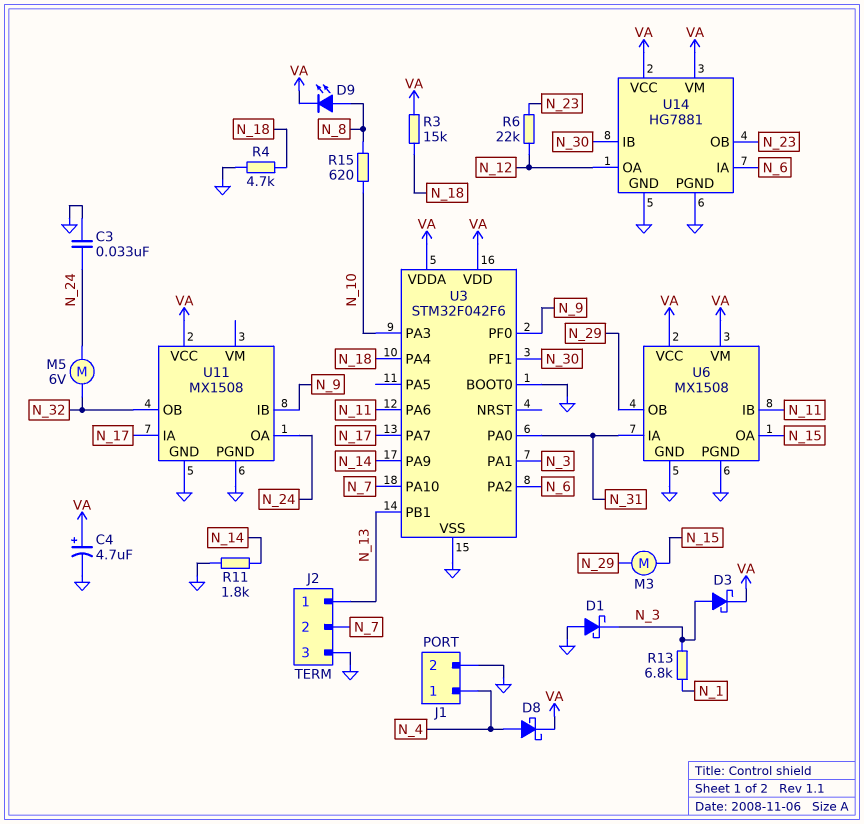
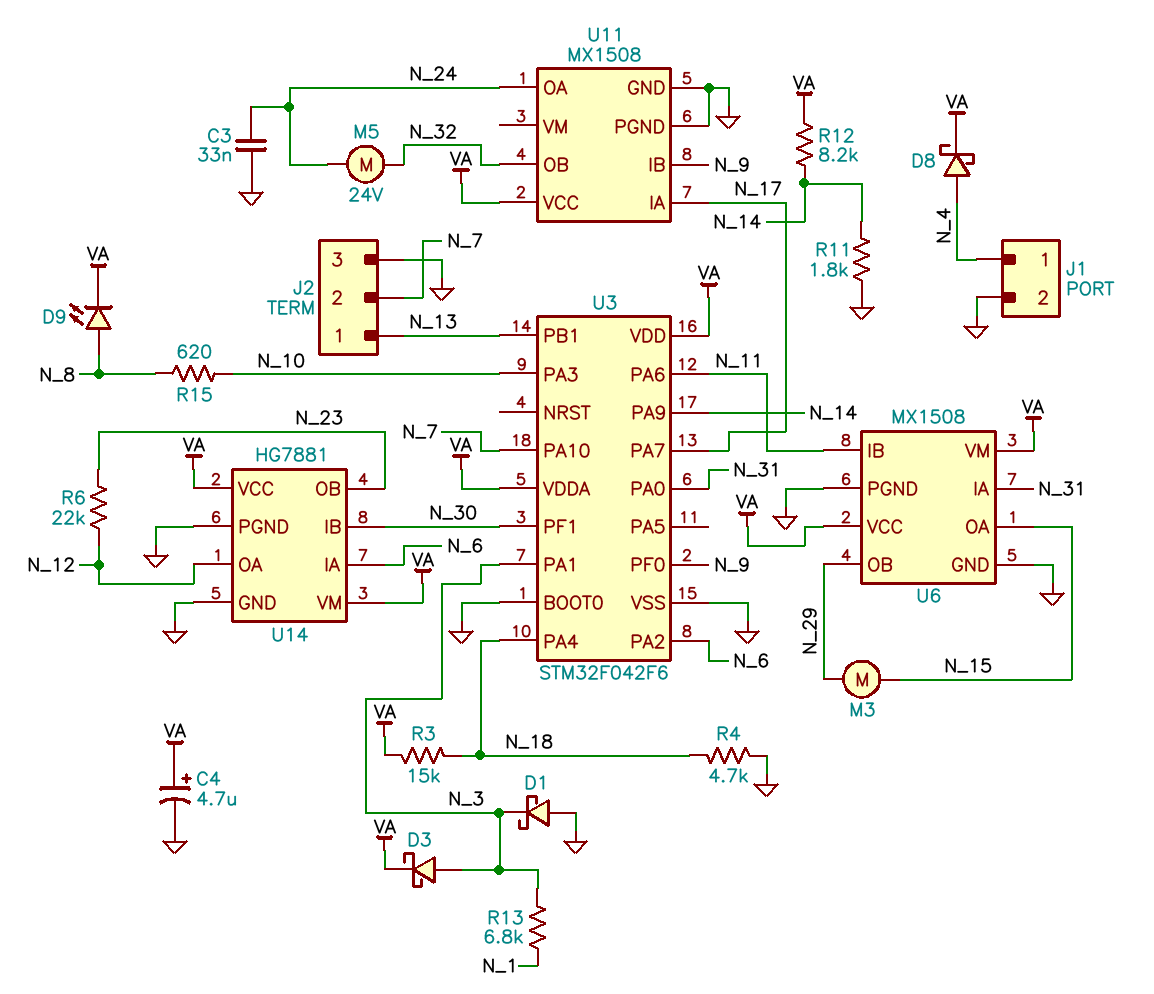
M5: motor 6V (N_24, N_32) -> motor 24V (N_24, N_32)
R12: none -> 8.2k (N_14, VA)

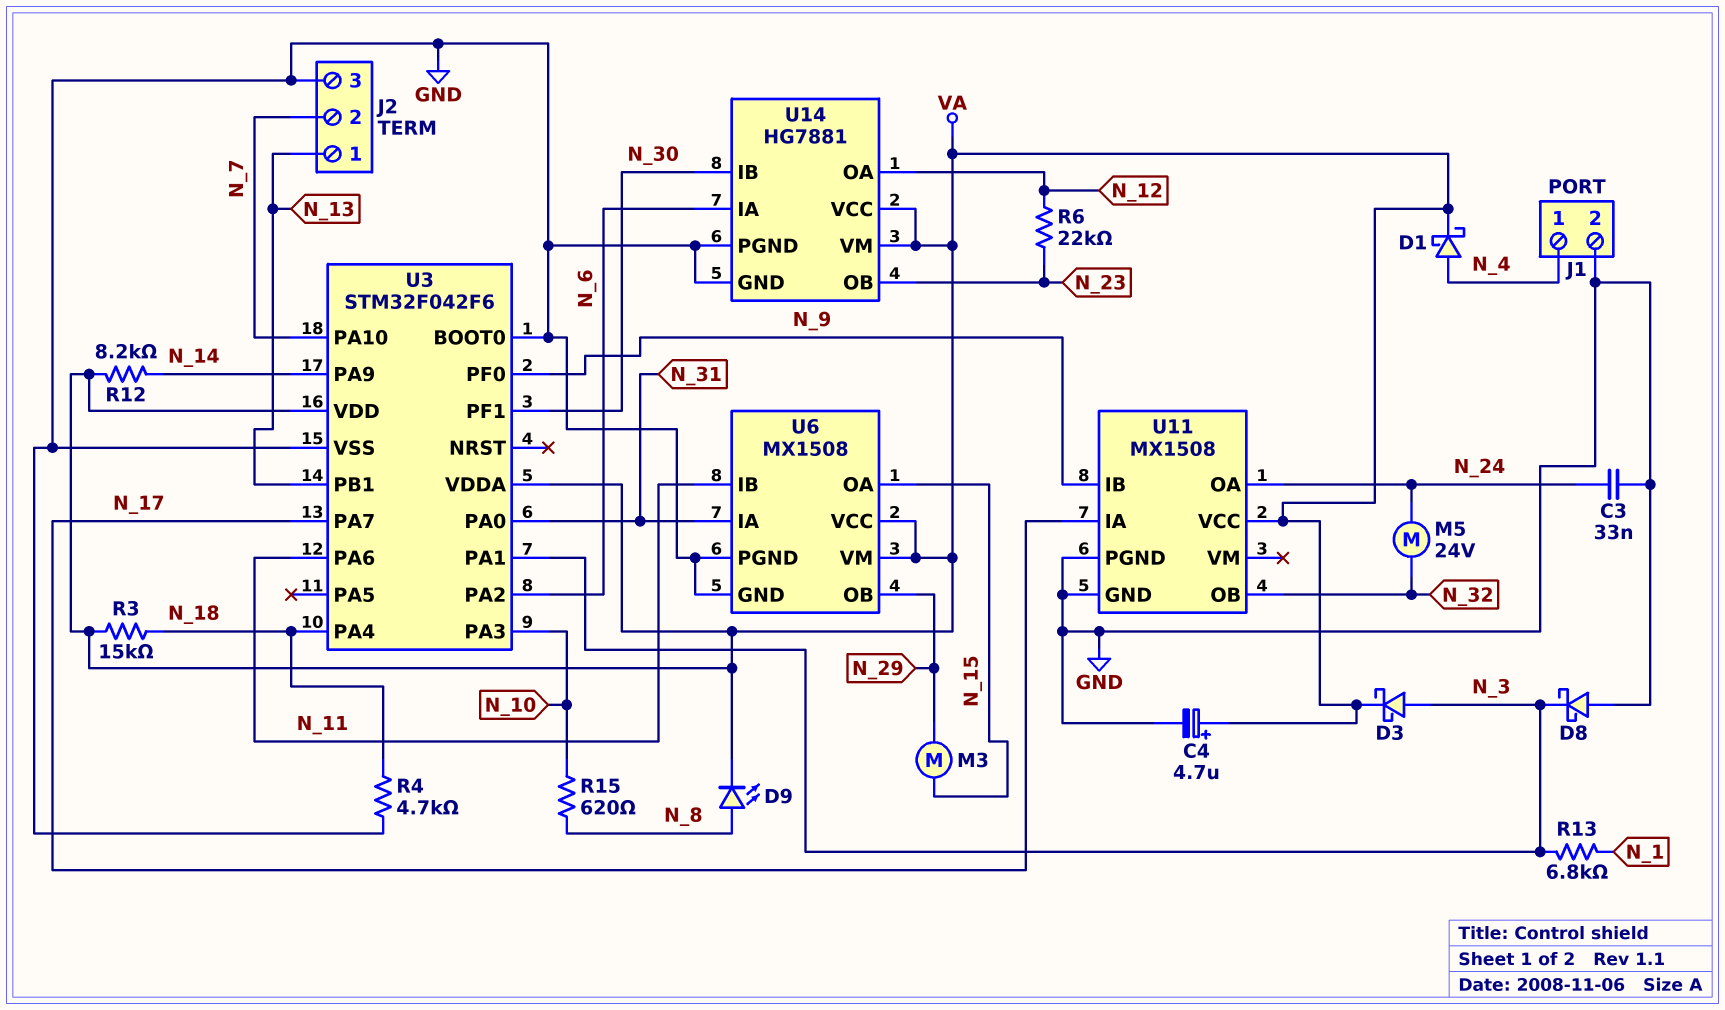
D1: schottky (A GND, K N_3) -> schottky (A N_4, K VA)
D8: schottky (A N_4, K VA) -> schottky (A GND, K N_3)
R11: 1.8k (GND, N_14) -> none

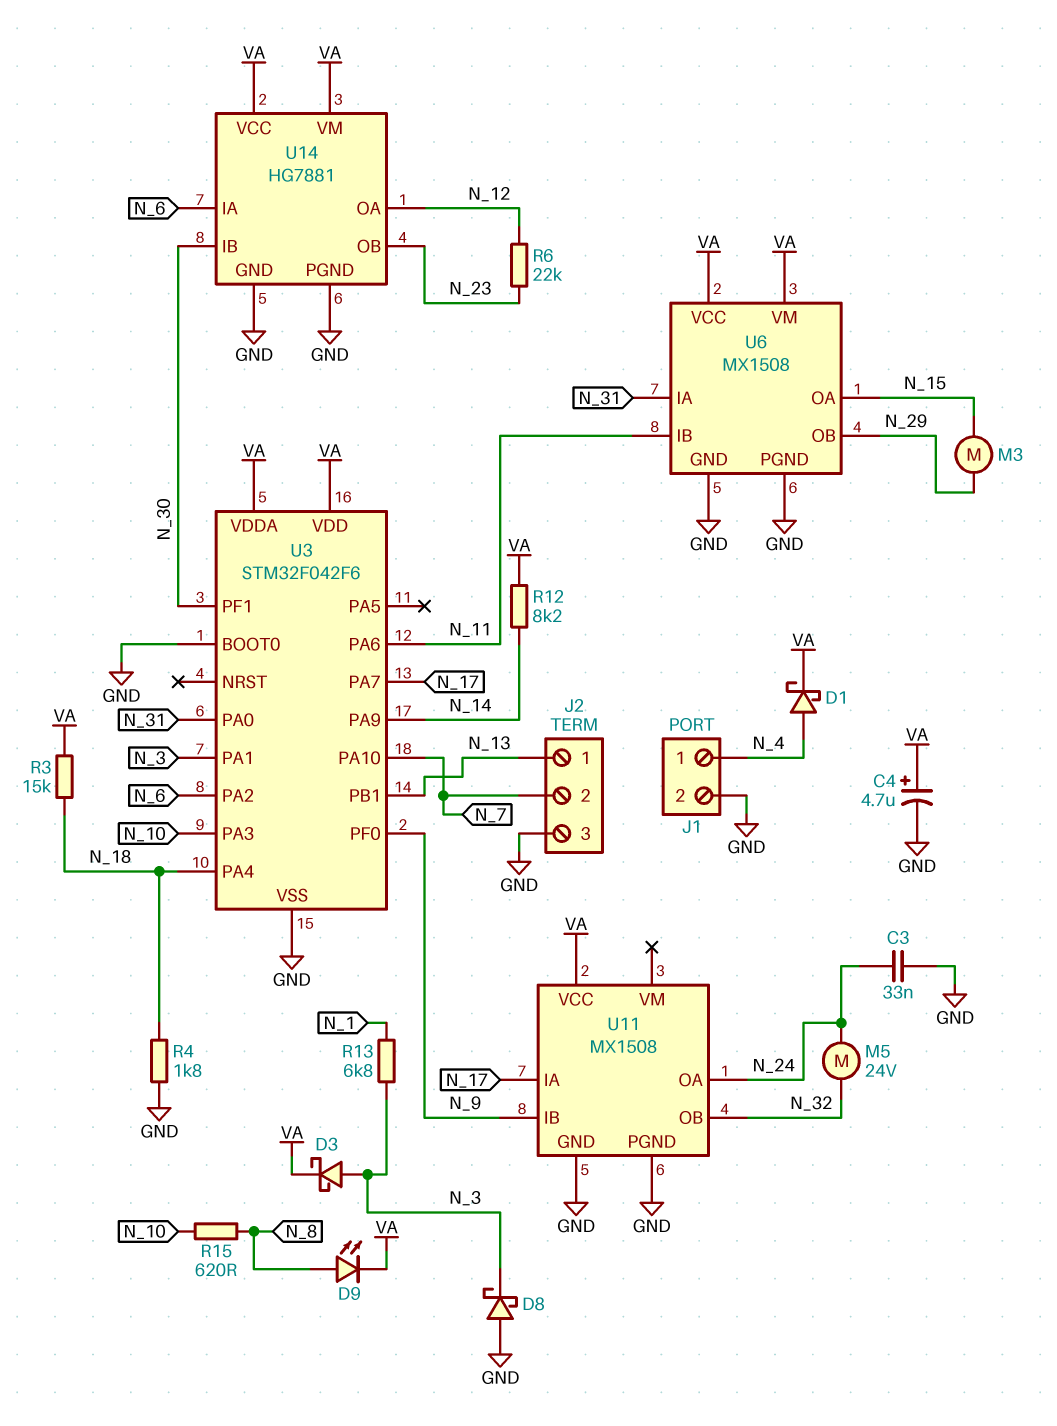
R4: 4.7k (GND, N_18) -> 1.8k (GND, N_18)

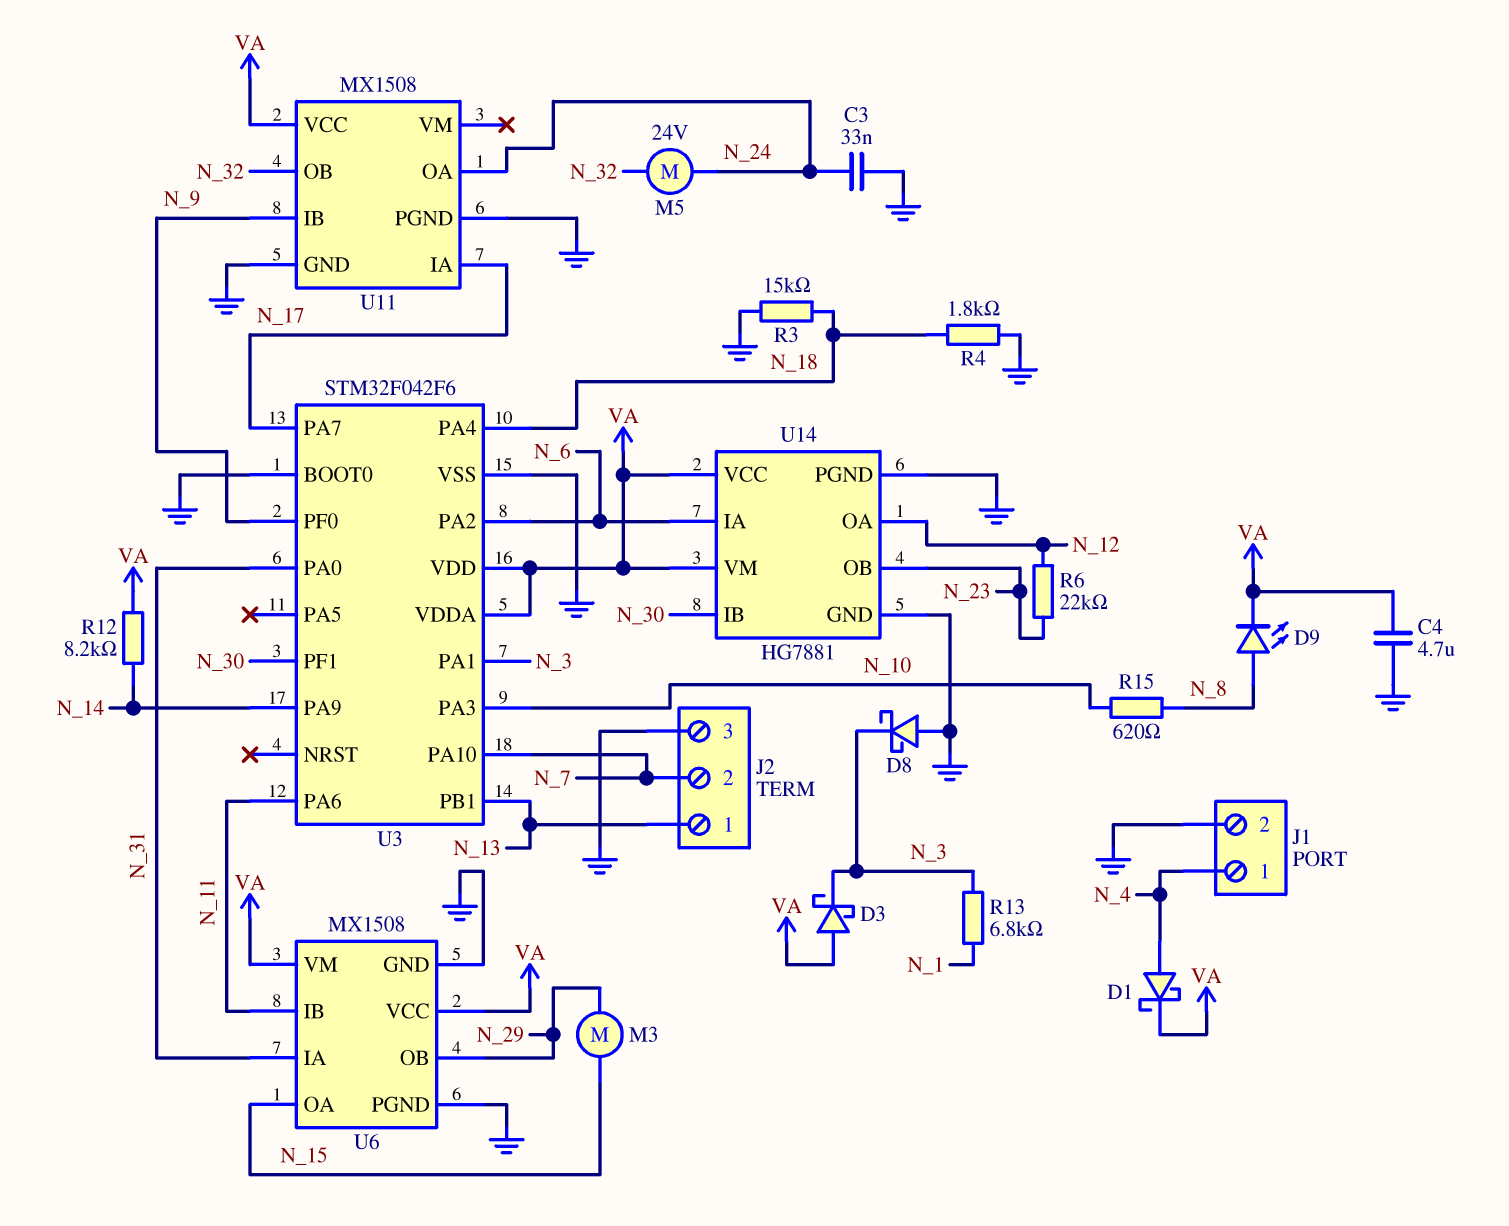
C4: 4.7uF (plus VA, minus GND) -> 4.7uF (GND, VA)
D3: schottky (A N_3, K VA) -> schottky (A VA, K N_3)
R3: 15k (N_18, VA) -> 15k (GND, N_18)

